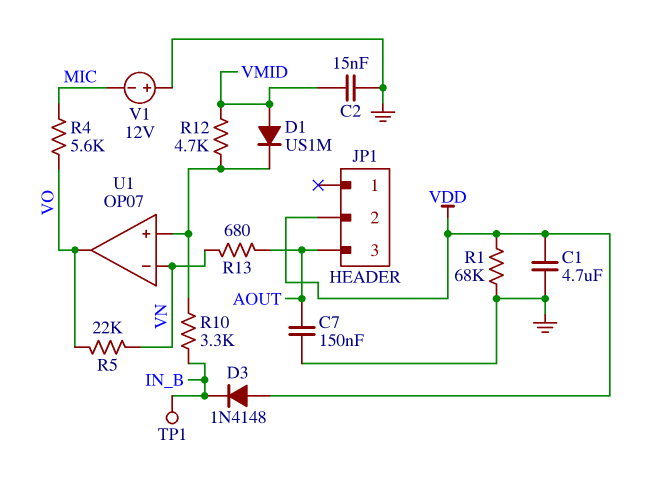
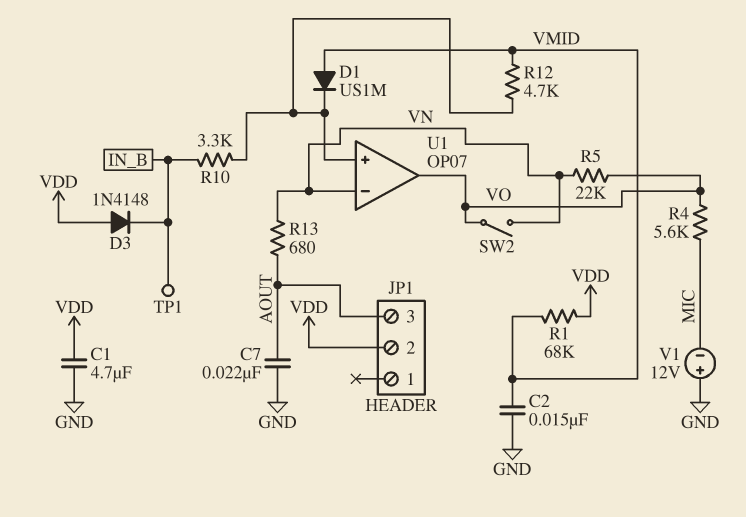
C7: 150nF (AOUT, GND) -> 22nF (AOUT, GND)
R1: 68k (GND, VDD) -> 68k (VDD, VMID)
SW2: none -> switch (VN, VO)

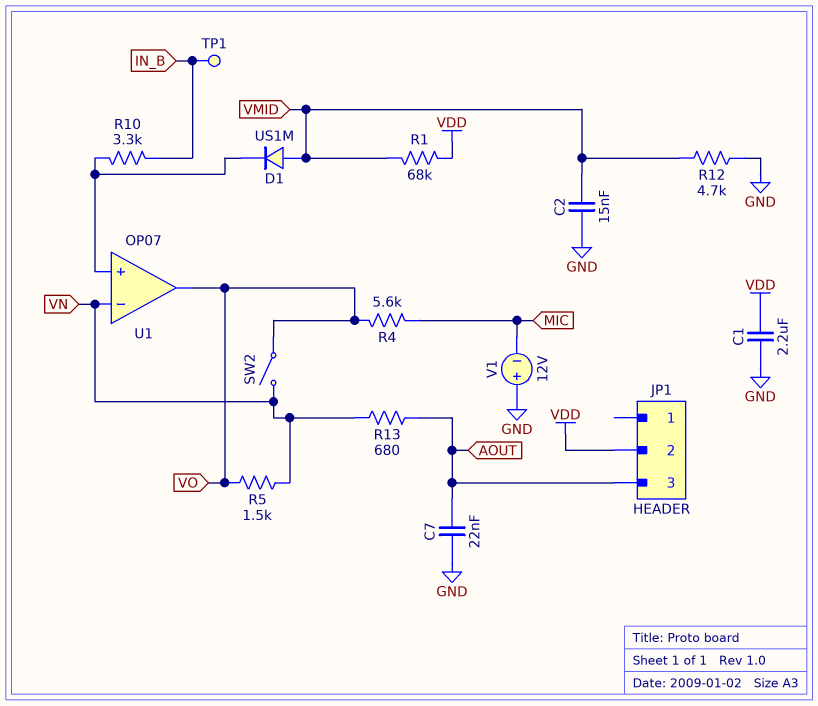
C1: 4.7uF (GND, VDD) -> 2.2uF (GND, VDD)
D3: diode 1N4148 (A VDD, K IN_B) -> none
R5: 22k (VN, VO) -> 1.5k (VN, VO)
R12: 4.7k (U1/in+, VMID) -> 4.7k (GND, VMID)

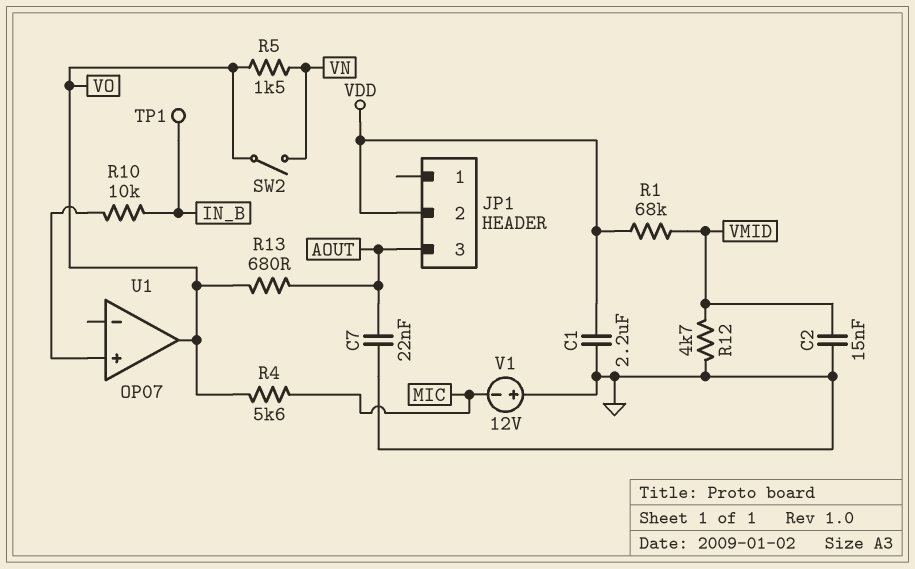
D1: diode US1M (A VMID, K U1/in+) -> none
R10: 3.3k (IN_B, U1/in+) -> 10k (IN_B, U1/in+)
R13: 680 (AOUT, VN) -> 680 (AOUT, VO)
U1 pin in-: VN -> none

